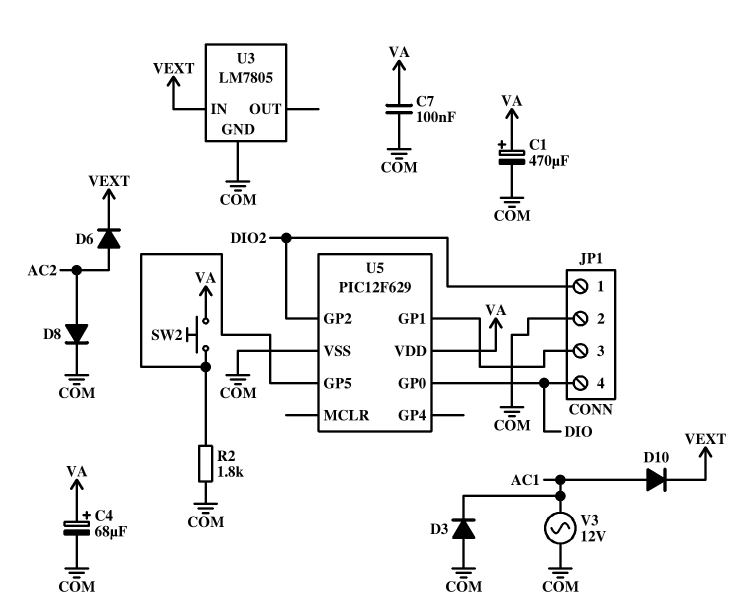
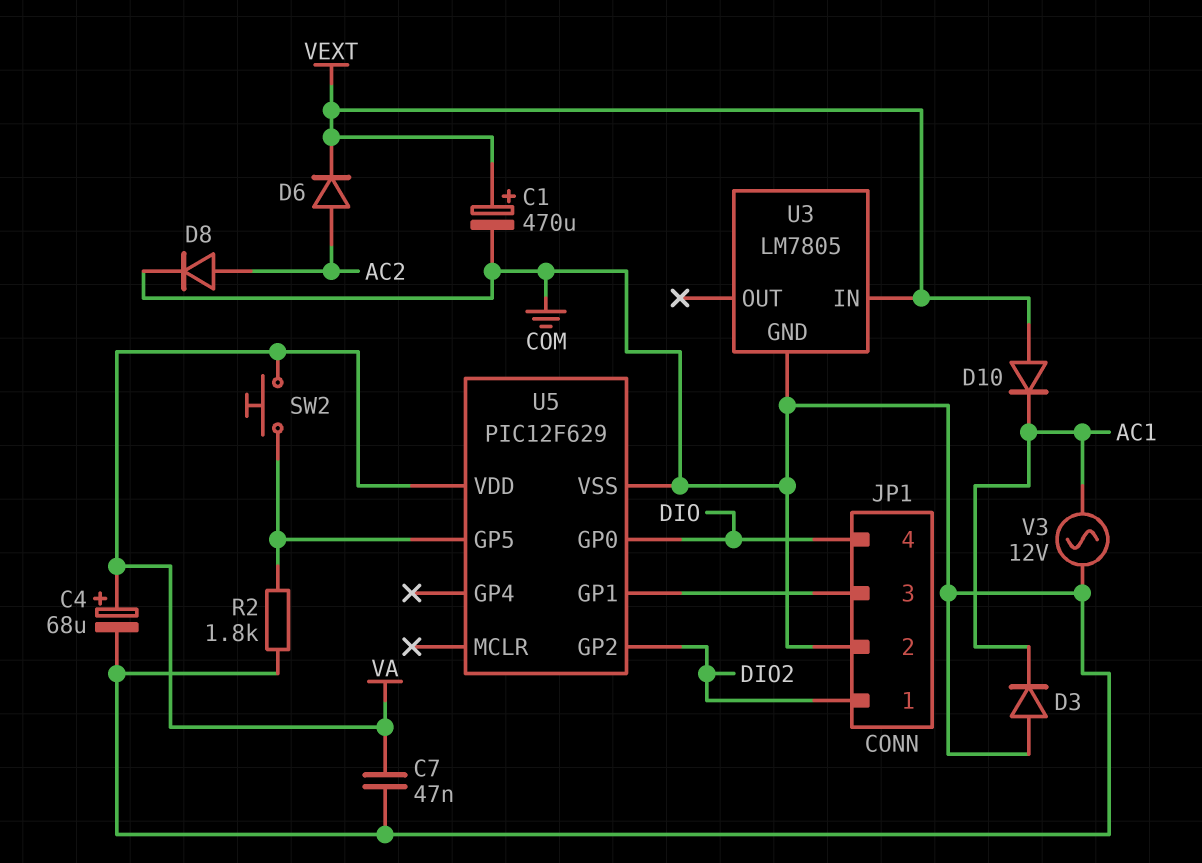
C1: 470uF (plus VA, minus COM) -> 470uF (plus VEXT, minus COM)
C7: 100nF (COM, VA) -> 47nF (COM, VA)
D10: diode (A AC1, K VEXT) -> diode (A VEXT, K AC1)

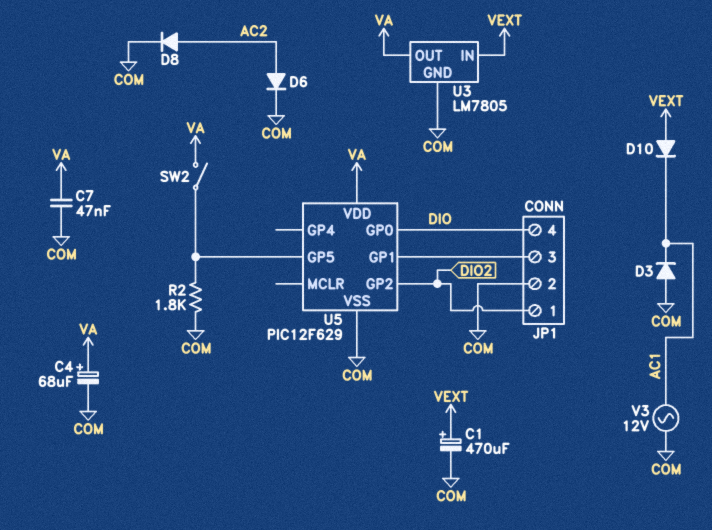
D6: diode (A AC2, K VEXT) -> diode (A AC2, K COM)
SW2: button (U5/GP5, VA) -> switch (U5/GP5, VA)
U3 pin OUT: none -> VA

